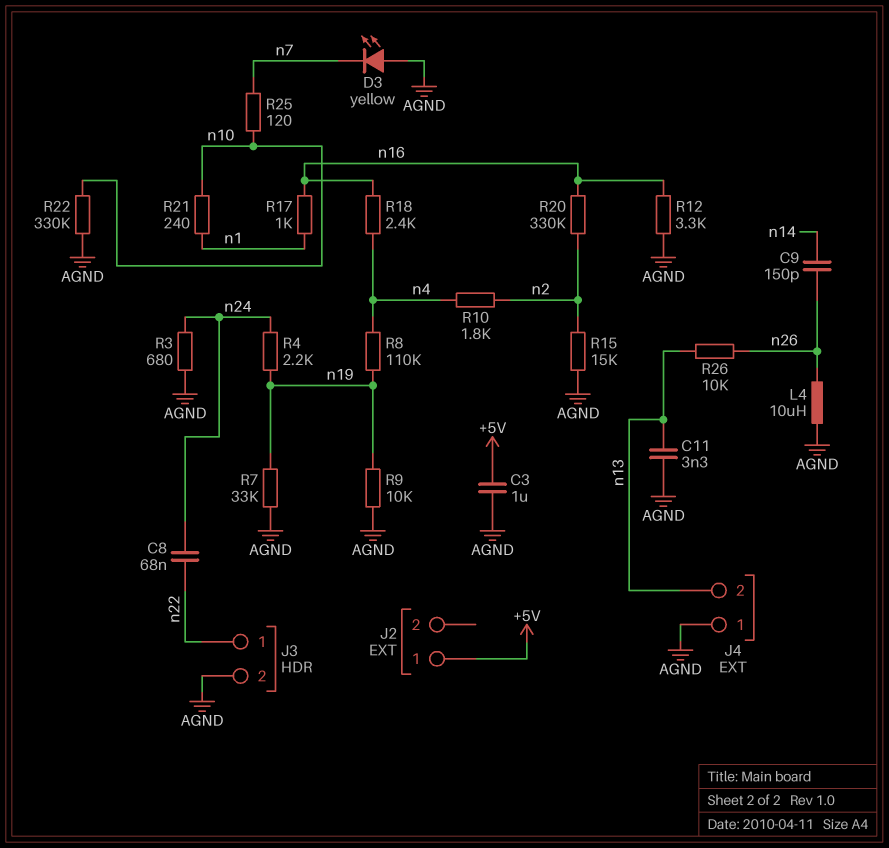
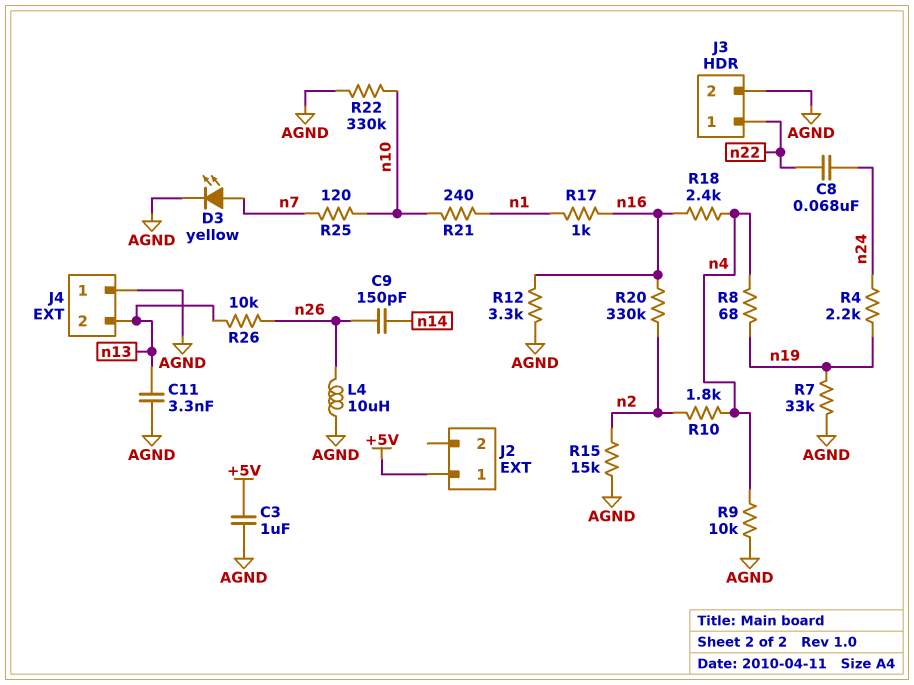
D3: LED yellow (A AGND, K n7) -> LED yellow (A n7, K AGND)
R3: 680 (AGND, n24) -> none
R8: 110k (n4, n19) -> 68 (n4, n19)
R9: 10k (AGND, n19) -> 10k (AGND, n4)

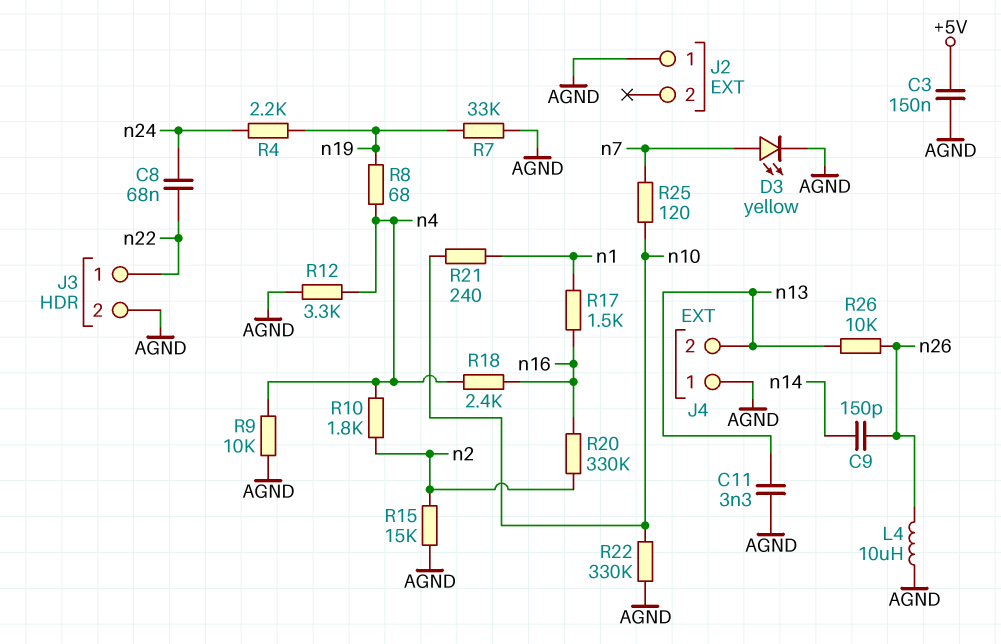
C3: 1uF (+5V, AGND) -> 150nF (+5V, AGND)
J2 pin 1: +5V -> AGND
R12: 3.3k (AGND, n16) -> 3.3k (AGND, n4)
R17: 1k (n1, n16) -> 1.5k (n1, n16)

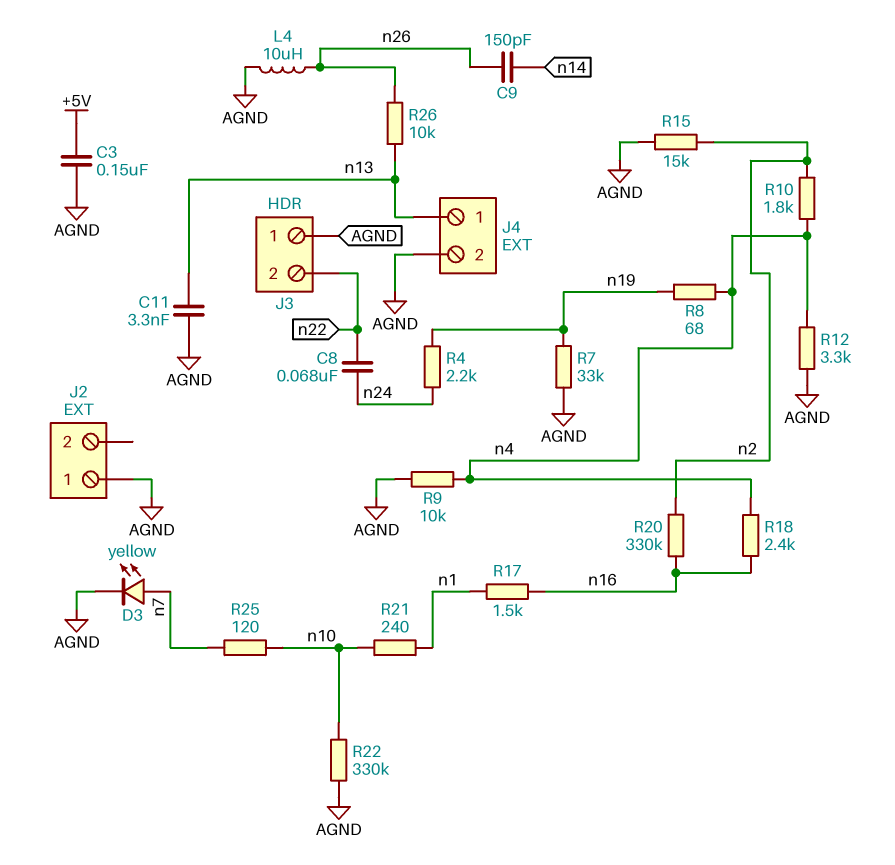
J3 pin 1: n22 -> AGND
J3 pin 2: AGND -> n22
J4 pin 1: AGND -> n13
J4 pin 2: n13 -> AGND

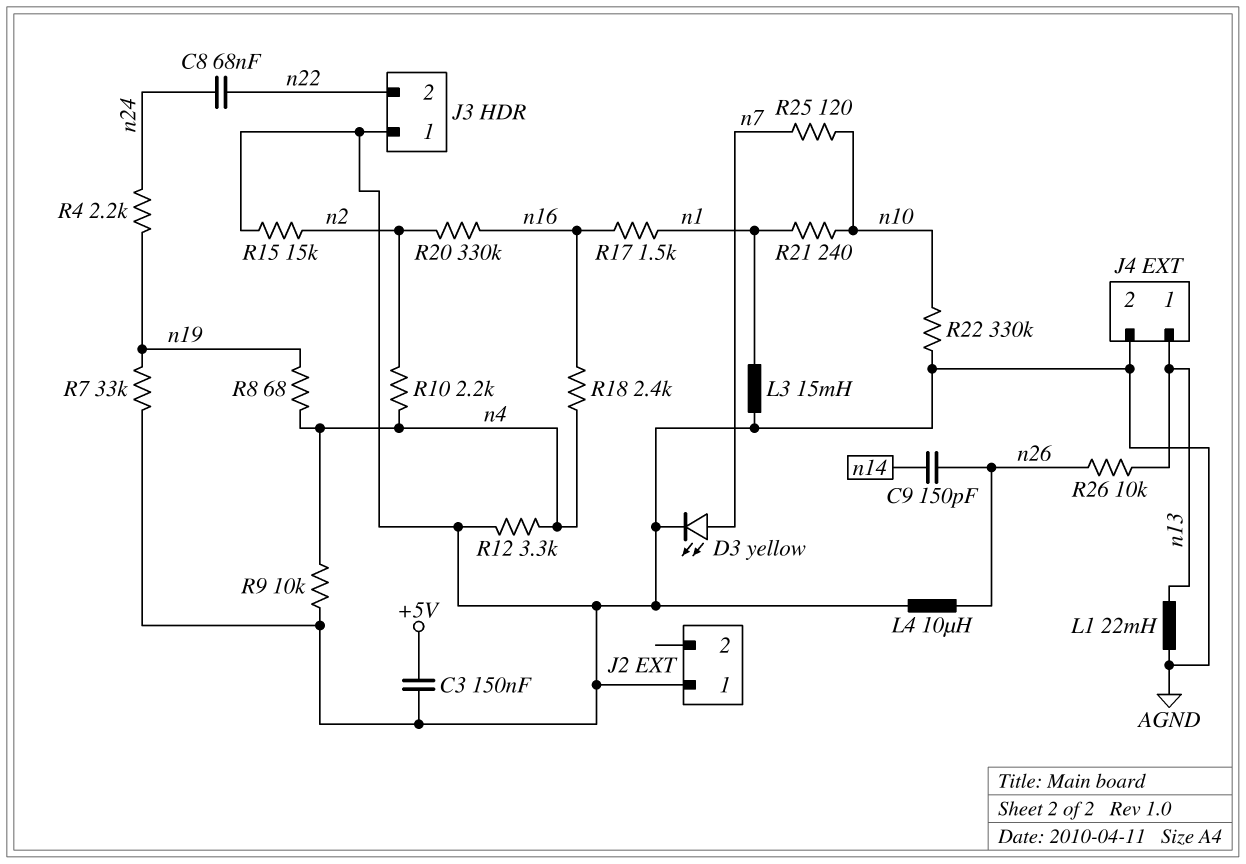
C11: 3.3nF (AGND, n13) -> none
L1: none -> 22mH (AGND, n13)
L3: none -> 15mH (AGND, n1)
R10: 1.8k (n2, n4) -> 2.2k (n2, n4)

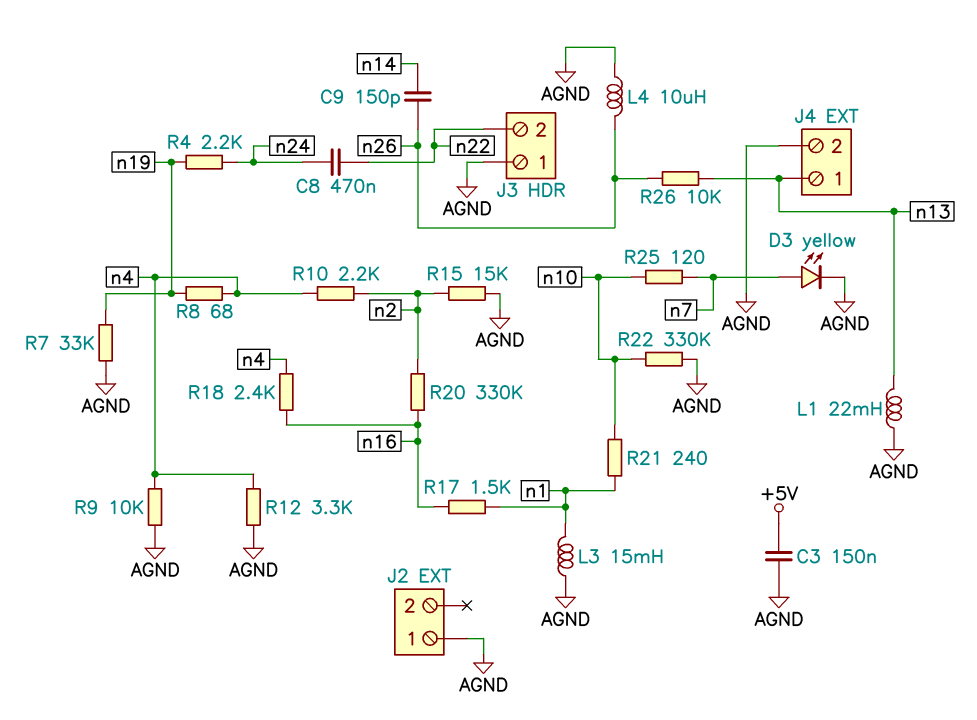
C8: 68nF (n22, n24) -> 470nF (n22, n24)

